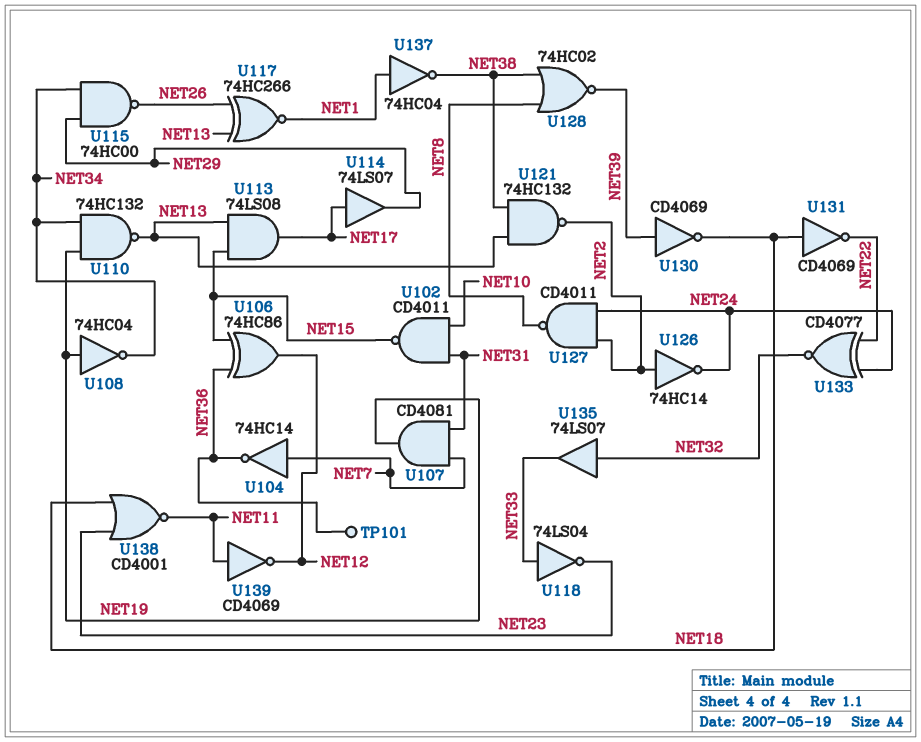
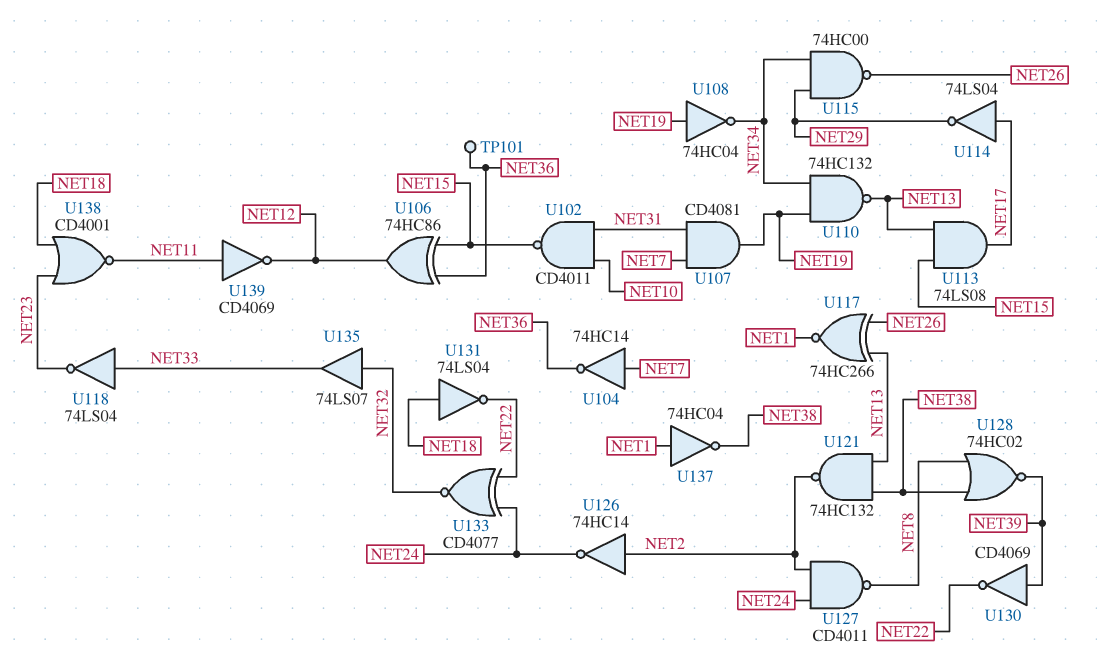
U114: buffer 74LS07 (in NET17, out NET29) -> NOT 74LS04 (in NET17, out NET29)
U130: NOT CD4069 (in NET39, out NET18) -> NOT CD4069 (in NET39, out NET22)
U131: NOT CD4069 (in NET18, out NET22) -> NOT 74LS04 (in NET18, out NET22)

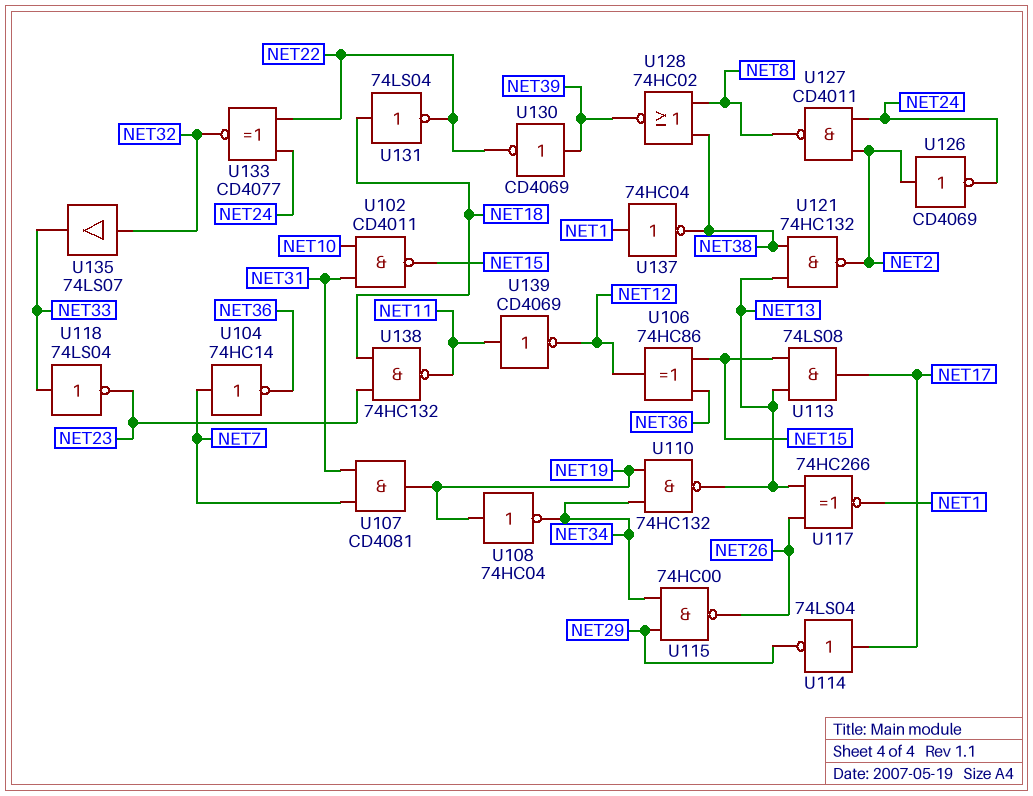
TP101: test point (NET36) -> none
U126: NOT 74HC14 (in NET2, out NET24) -> NOT CD4069 (in NET2, out NET24)
U138: NOR CD4001 (in NET18, in NET23, out NET11) -> NAND 74HC132 (in NET18, in NET23, out NET11)

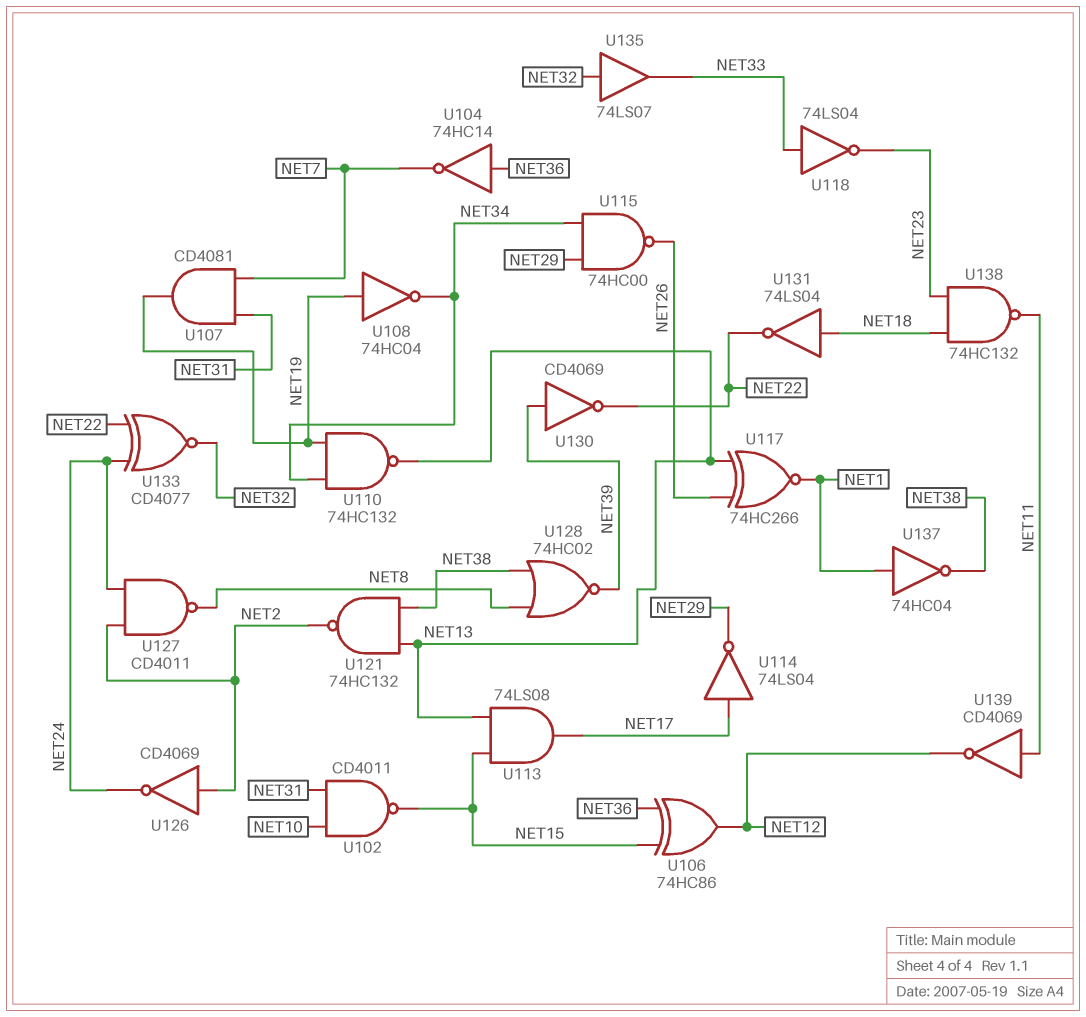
U104: NOT 74HC14 (in NET7, out NET36) -> NOT 74HC14 (in NET36, out NET7)

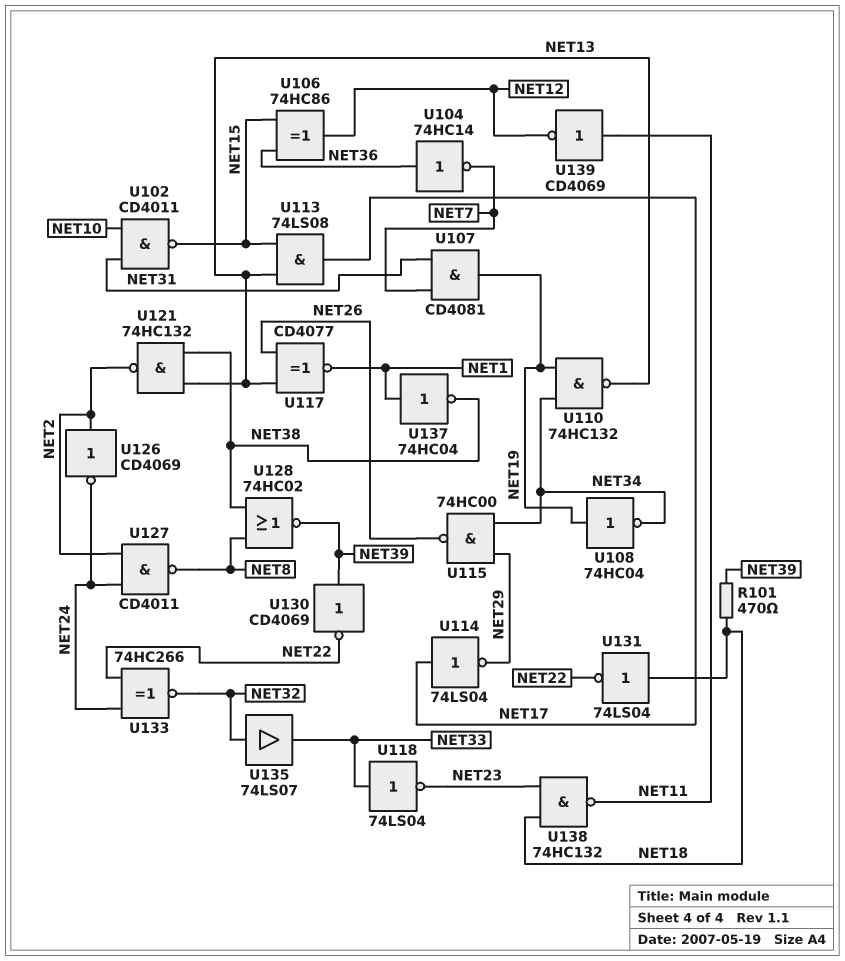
R101: none -> 470 (NET18, NET39)
U117: XNOR 74HC266 (in NET13, in NET26, out NET1) -> XNOR CD4077 (in NET13, in NET26, out NET1)
U133: XNOR CD4077 (in NET22, in NET24, out NET32) -> XNOR 74HC266 (in NET22, in NET24, out NET32)

